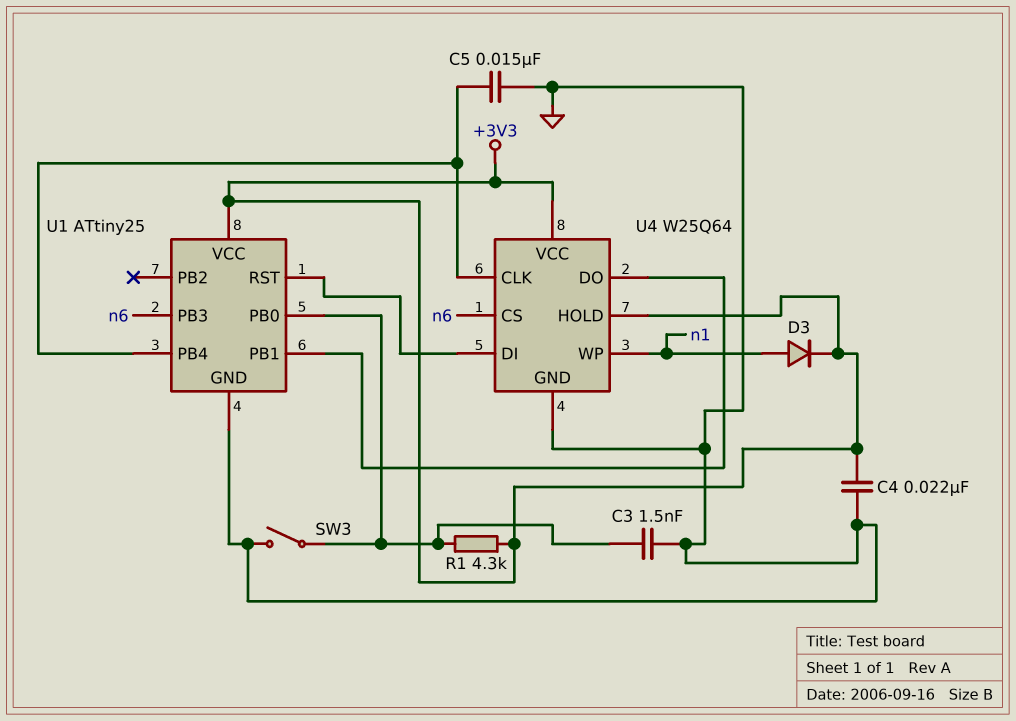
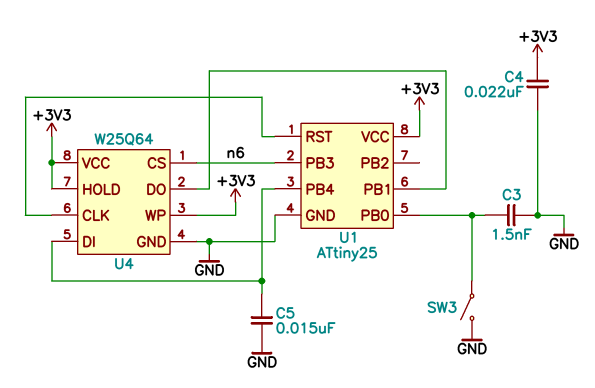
D3: diode (A n1, K +3V3) -> none
R1: 4.3k (+3V3, U1/PB0) -> none
U4 pin CLK: U1/PB4 -> U1/RST
U4 pin DI: U1/RST -> U1/PB4
U4 pin WP: n1 -> +3V3

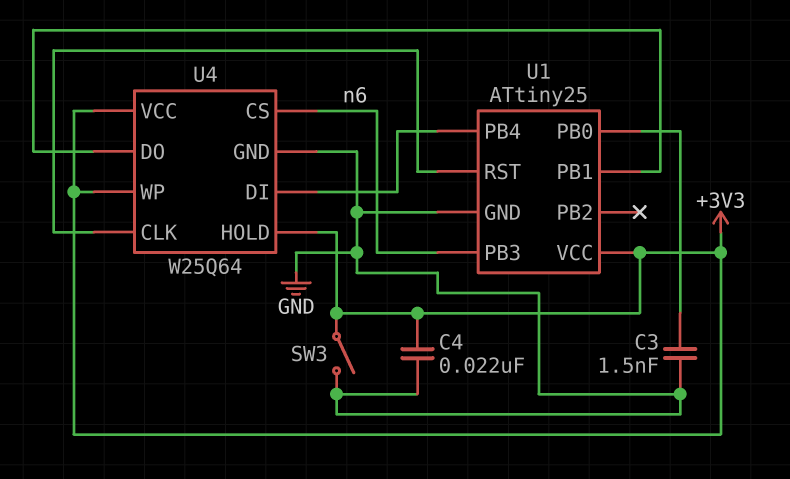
C5: 15nF (GND, U1/PB4) -> none
SW3: switch (GND, U1/PB0) -> switch (+3V3, GND)

